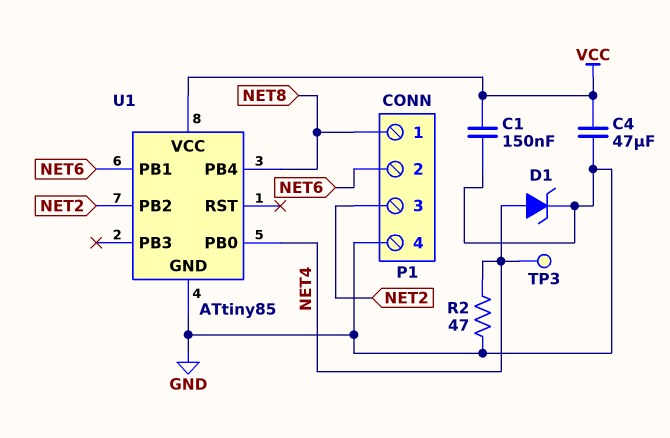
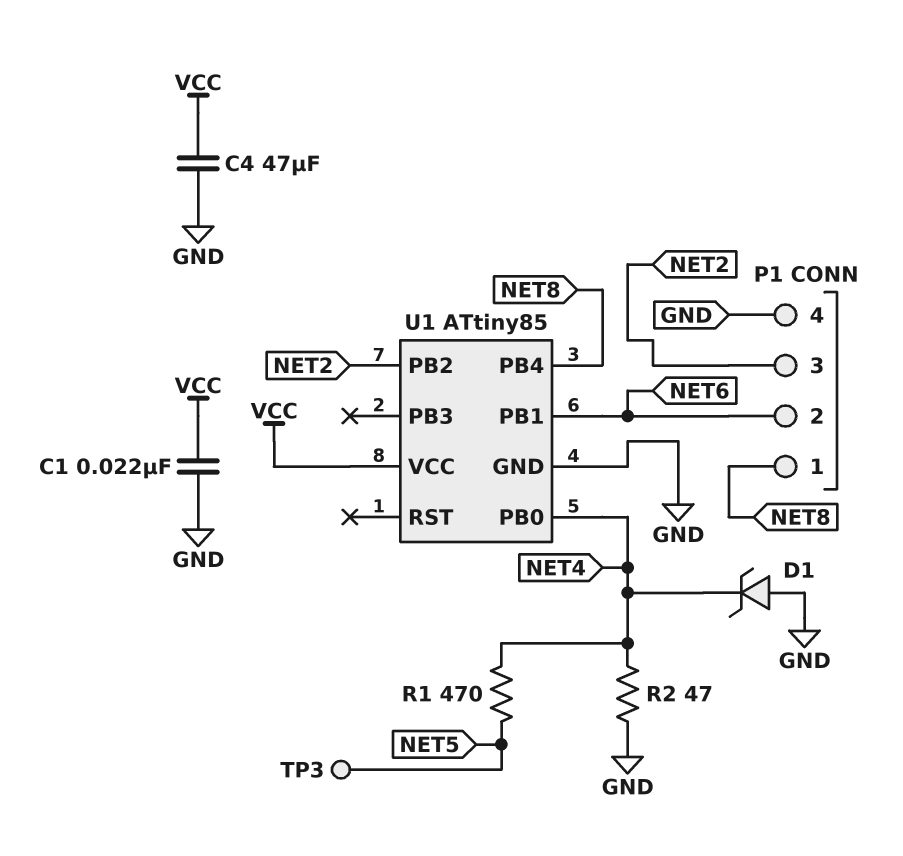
C1: 150nF (GND, VCC) -> 22nF (GND, VCC)
D1: zener (A NET4, K GND) -> zener (A GND, K NET4)
R1: none -> 470 (NET4, NET5)
TP3: test point (NET4) -> test point (NET5)

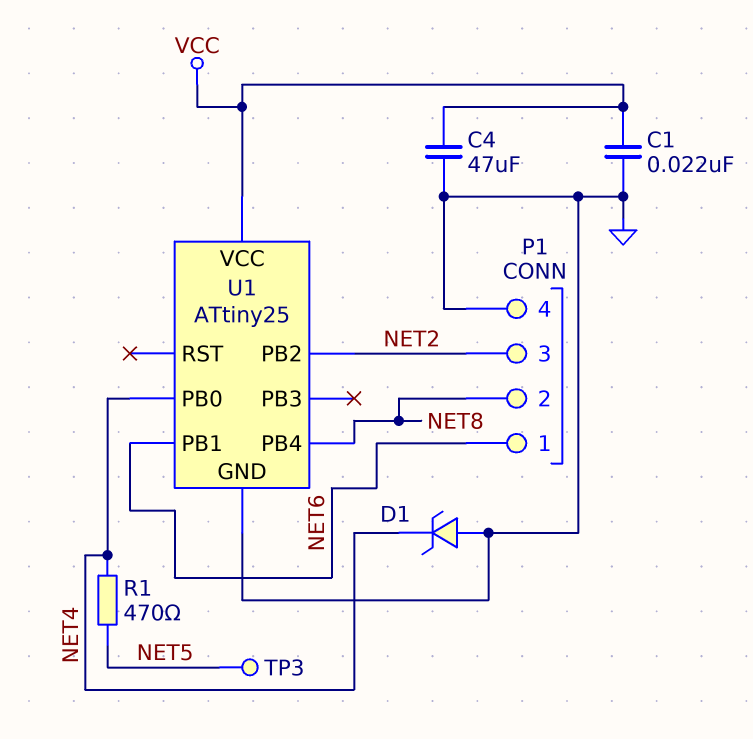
P1 pin 1: NET8 -> NET6
P1 pin 2: NET6 -> NET8
R2: 47 (GND, NET4) -> none
U1: ATtiny85 -> ATtiny25

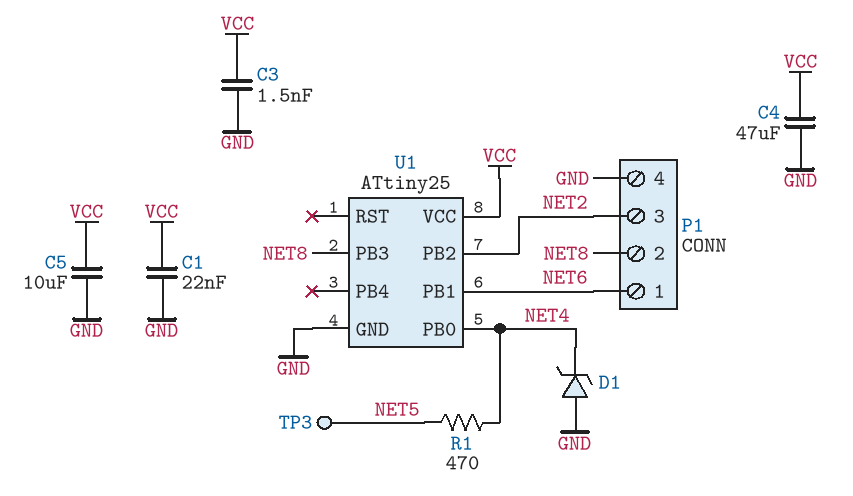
C3: none -> 1.5nF (GND, VCC)
C5: none -> 10uF (GND, VCC)
U1 pin PB3: none -> NET8
U1 pin PB4: NET8 -> none

